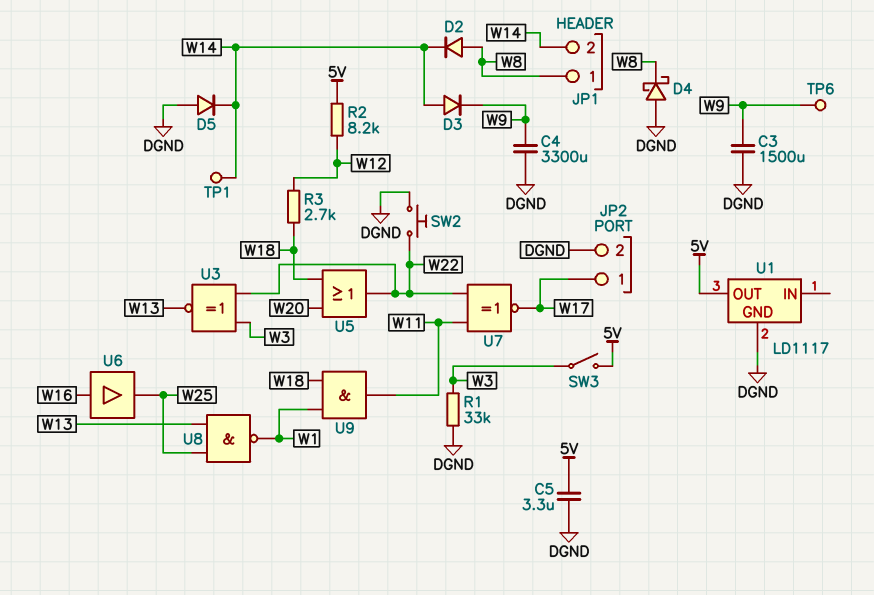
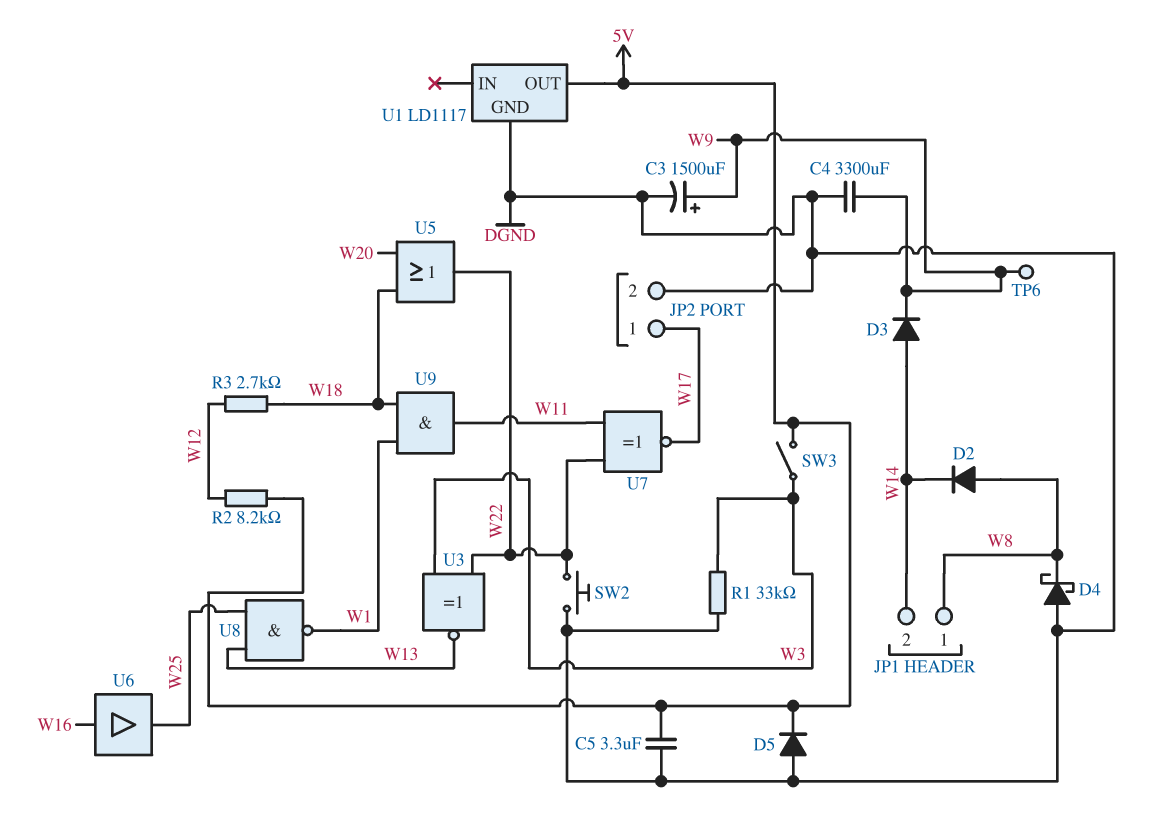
C3: 1500uF (DGND, W9) -> 1500uF (plus W9, minus DGND)
D5: diode (A DGND, K W14) -> diode (A DGND, K 5V)
TP1: test point (W14) -> none

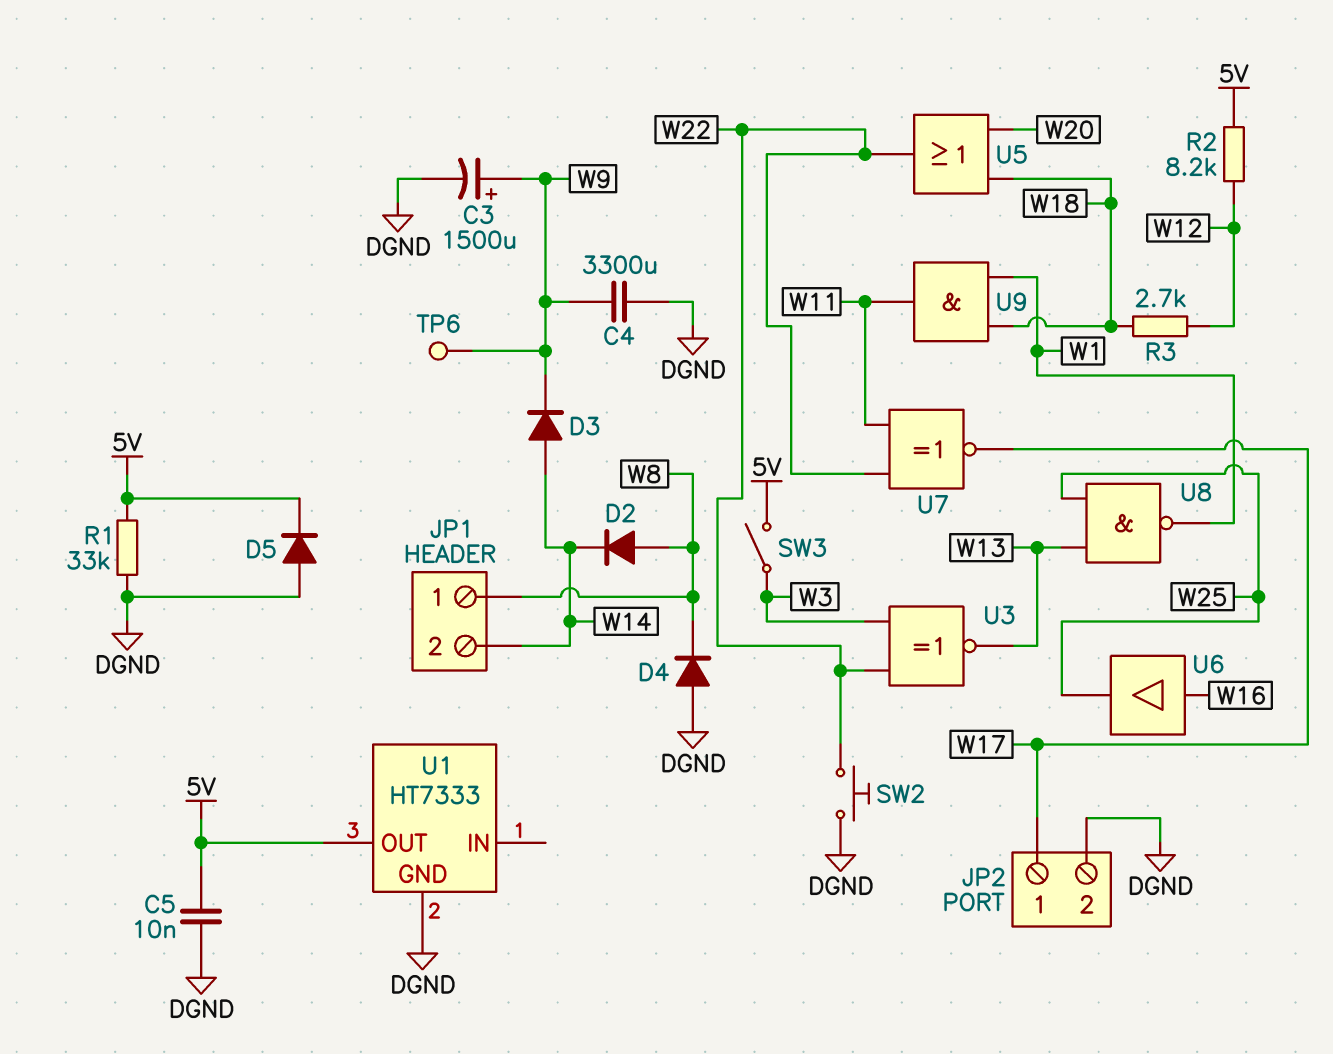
C5: 3.3uF (5V, DGND) -> 10nF (5V, DGND)
D4: schottky (A DGND, K W8) -> diode (A DGND, K W8)
R1: 33k (DGND, W3) -> 33k (5V, DGND)
U1: LD1117 -> HT7333

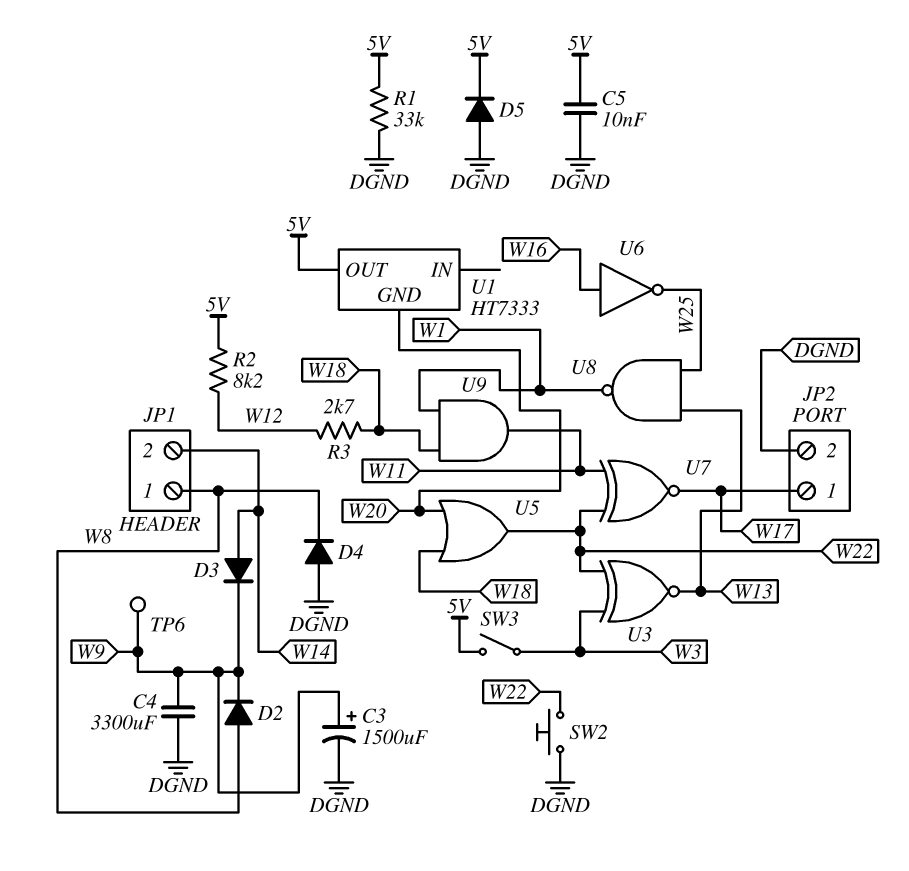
D2: diode (A W8, K W14) -> diode (A W8, K W9)
U1 pin GND: DGND -> W20
U6: buffer (in W16, out W25) -> NOT (in W16, out W25)

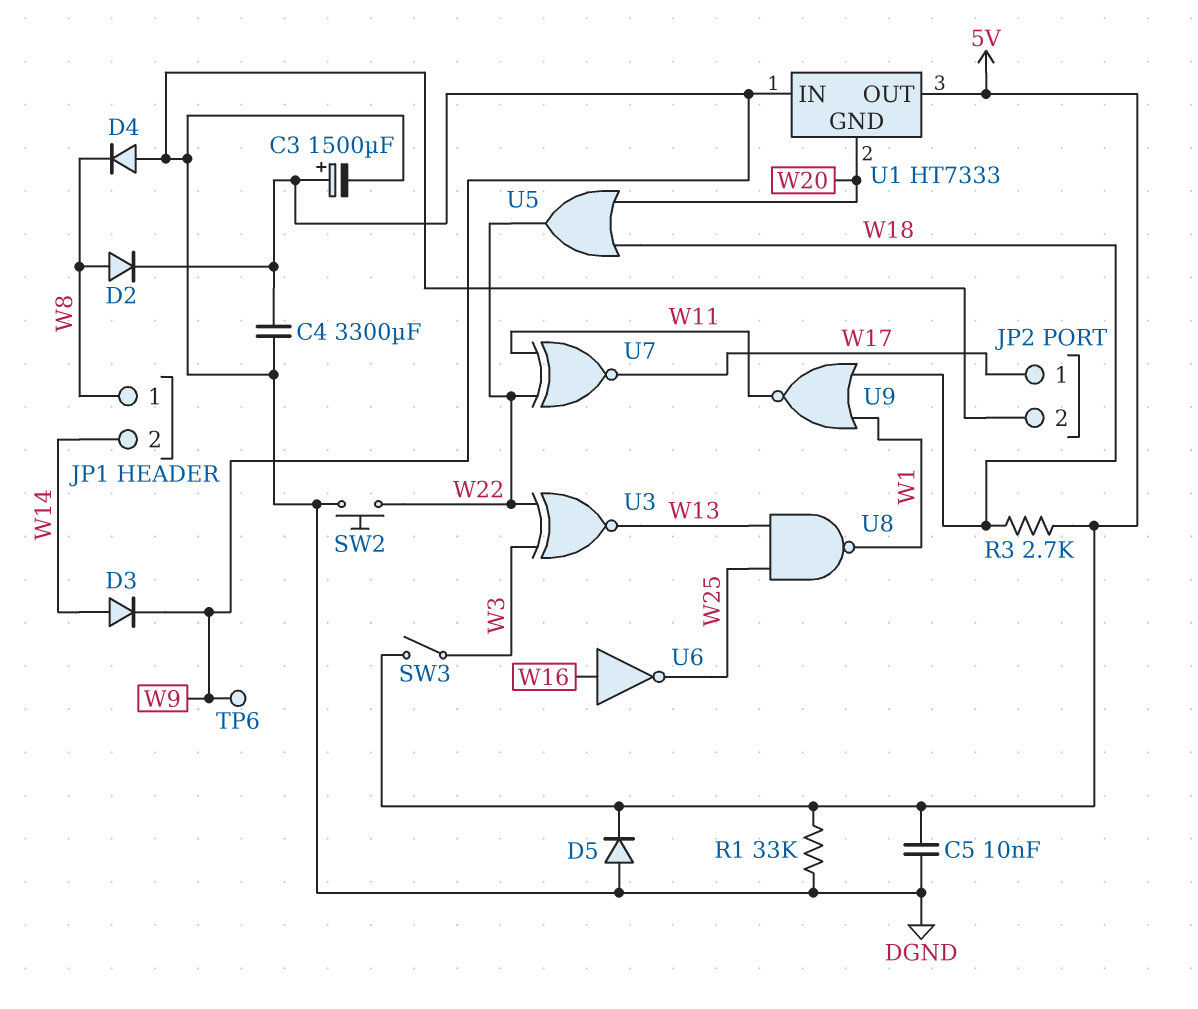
R2: 8.2k (5V, W12) -> none
R3: 2.7k (W12, W18) -> 2.7k (5V, W18)
U1 pin IN: none -> W9
U9: AND (in W1, in W18, out W11) -> NOR (in W1, in W18, out W11)

